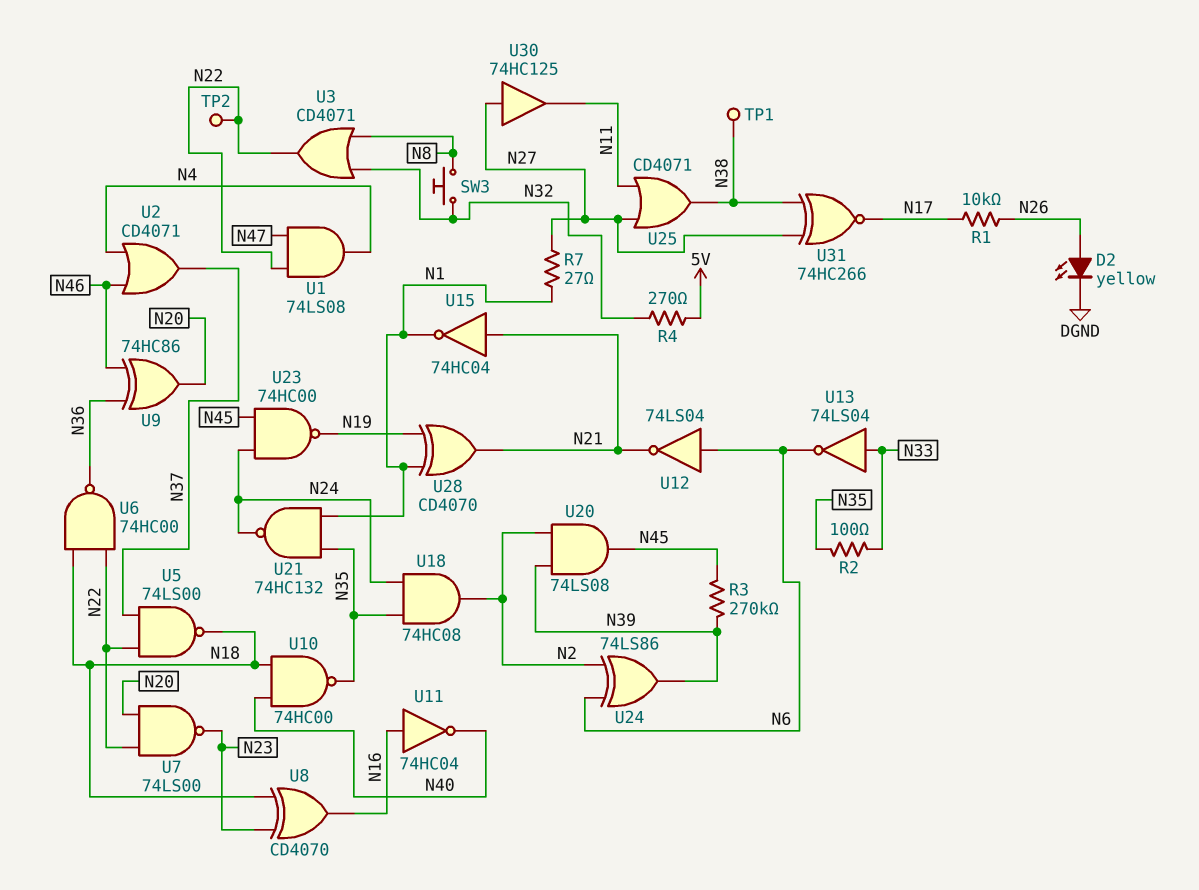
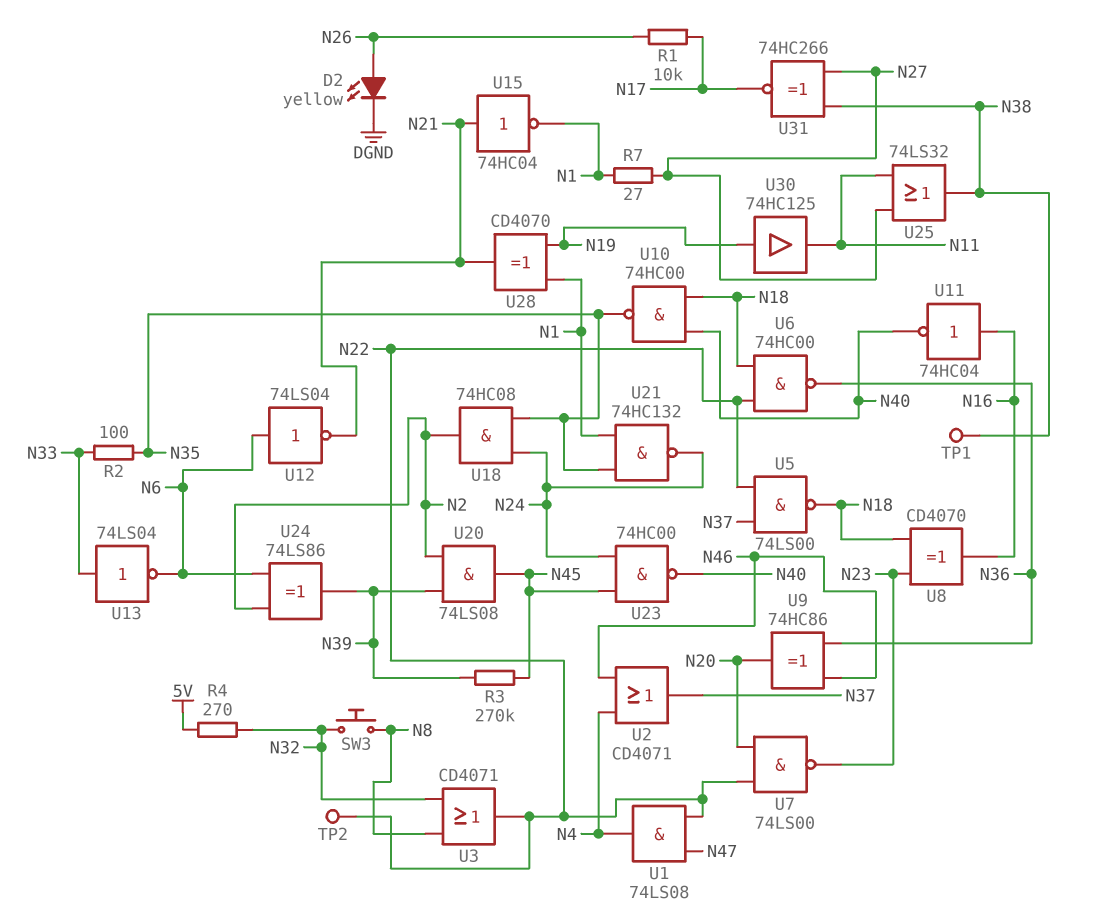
U23: NAND 74HC00 (in N24, in N45, out N19) -> NAND 74HC00 (in N24, in N45, out N40)
U25: OR CD4071 (in N11, in N27, out N38) -> OR 74LS32 (in N11, in N27, out N38)
U30: buffer 74HC125 (in N27, out N11) -> buffer 74HC125 (in N19, out N11)

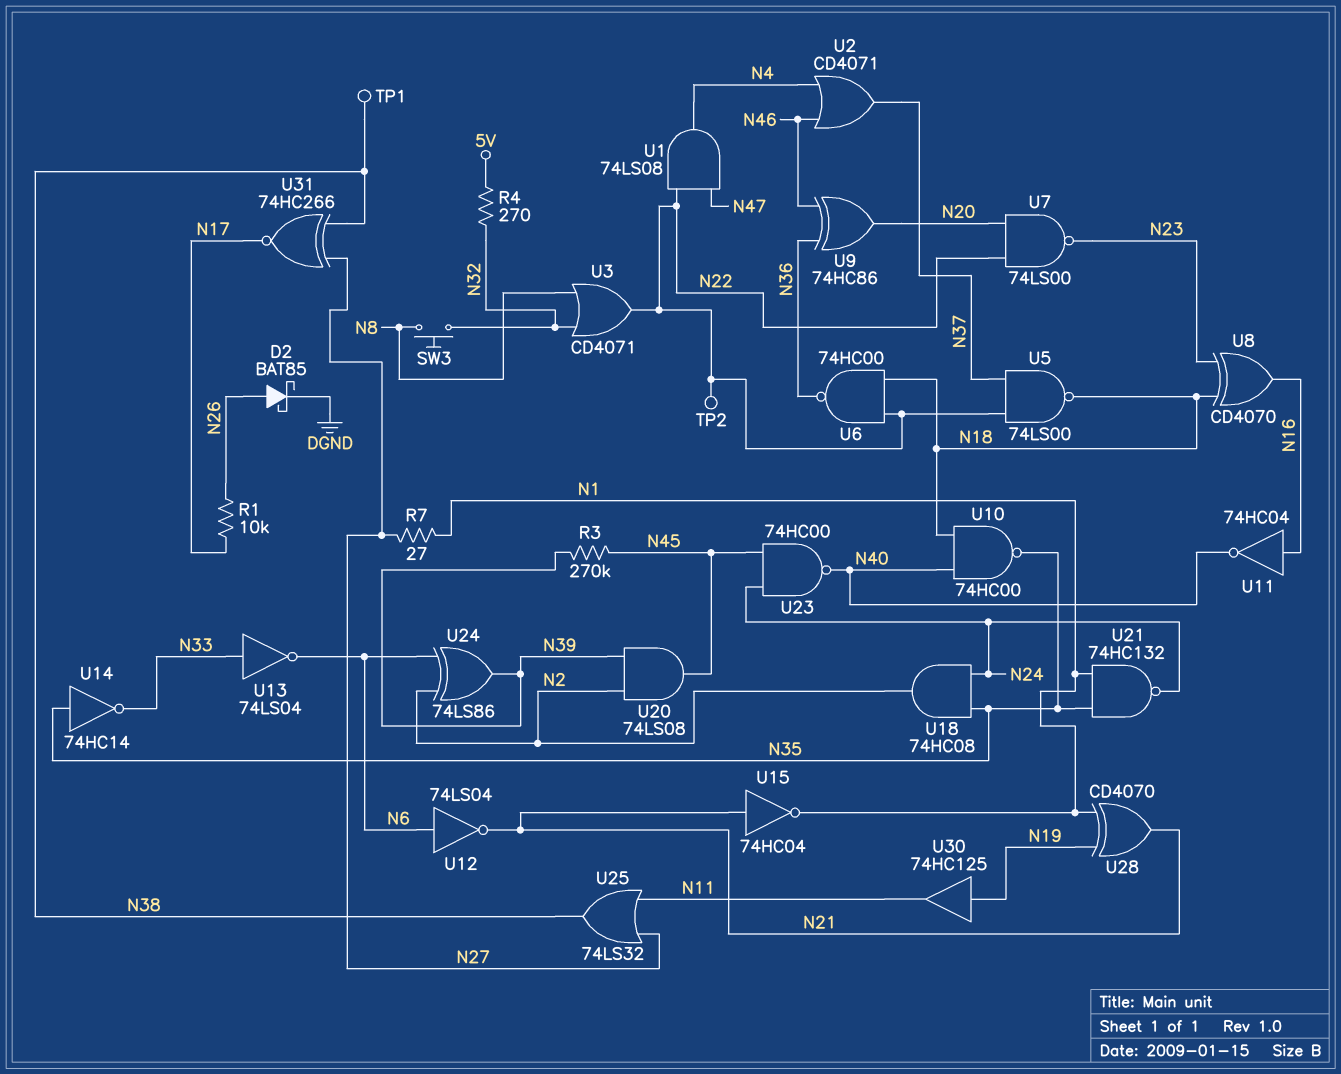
D2: LED yellow (A N26, K DGND) -> schottky BAT85 (A N26, K DGND)
R2: 100 (N33, N35) -> none
U14: none -> NOT 74HC14 (in N35, out N33)

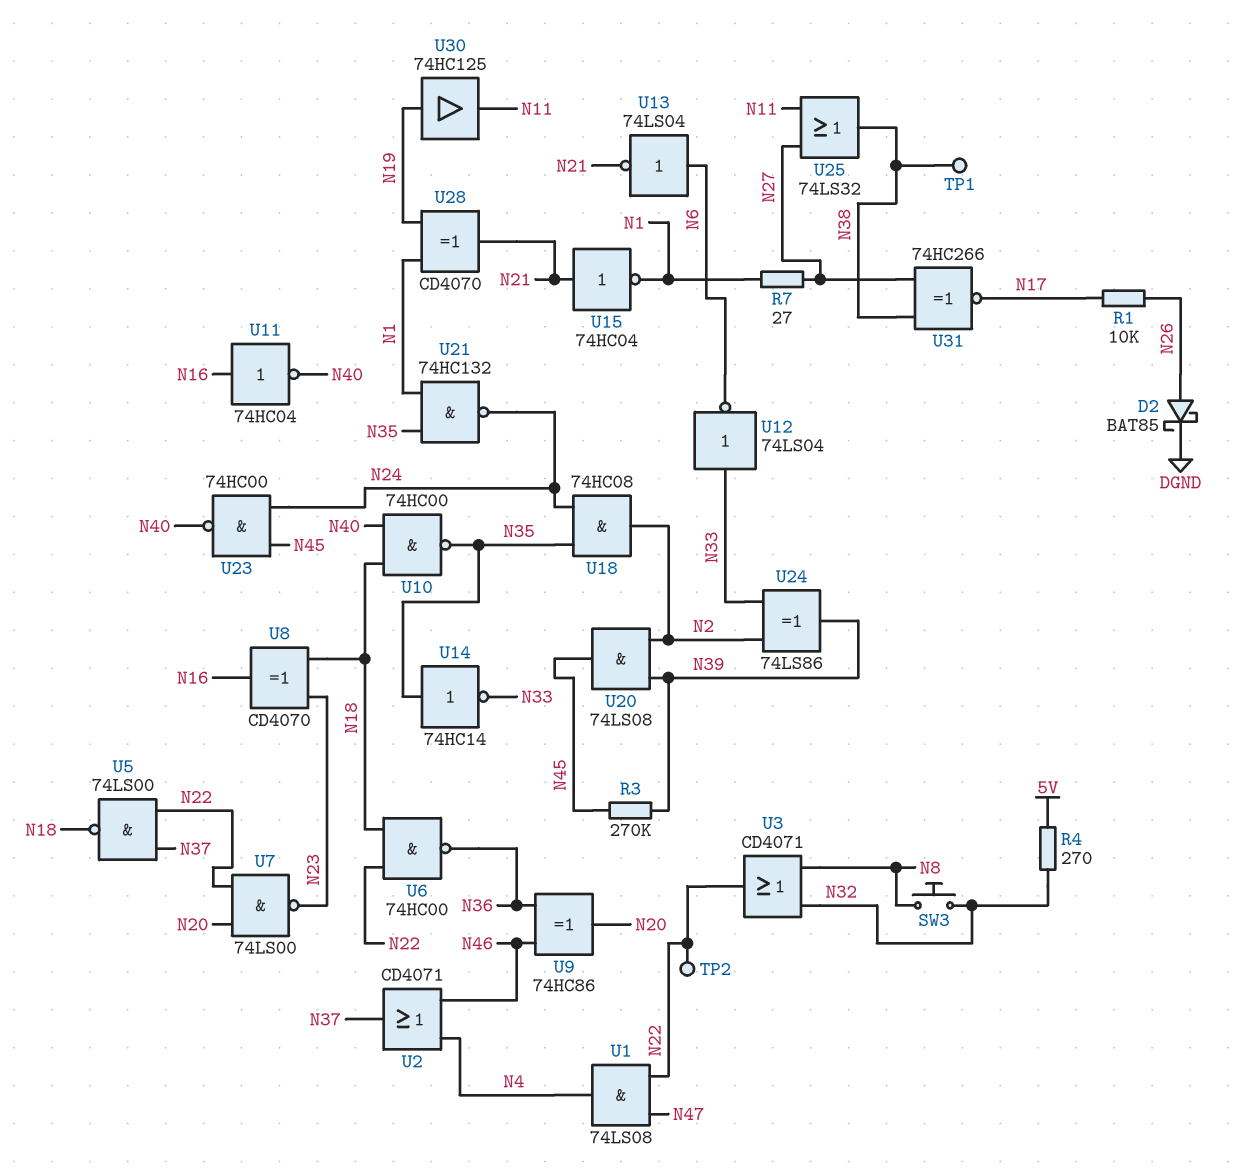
U12: NOT 74LS04 (in N6, out N21) -> NOT 74LS04 (in N33, out N6)
U13: NOT 74LS04 (in N33, out N6) -> NOT 74LS04 (in N6, out N21)
U24: XOR 74LS86 (in N2, in N6, out N39) -> XOR 74LS86 (in N2, in N33, out N39)

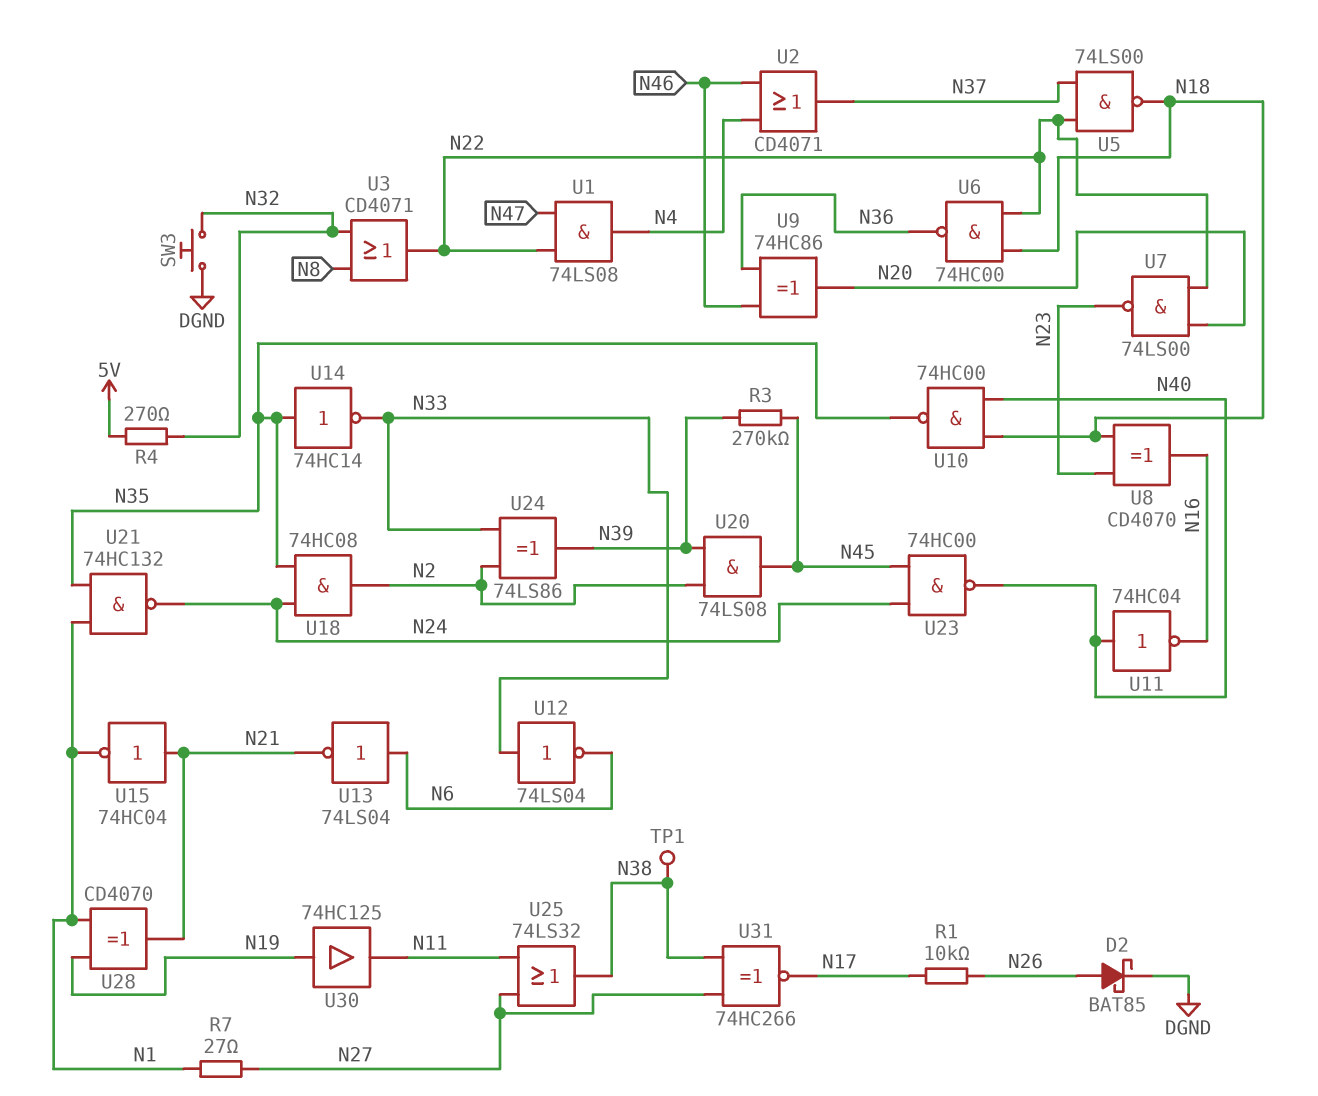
SW3: button (N8, N32) -> button (DGND, N32)
TP2: test point (N22) -> none
U11: NOT 74HC04 (in N16, out N40) -> NOT 74HC04 (in N40, out N16)

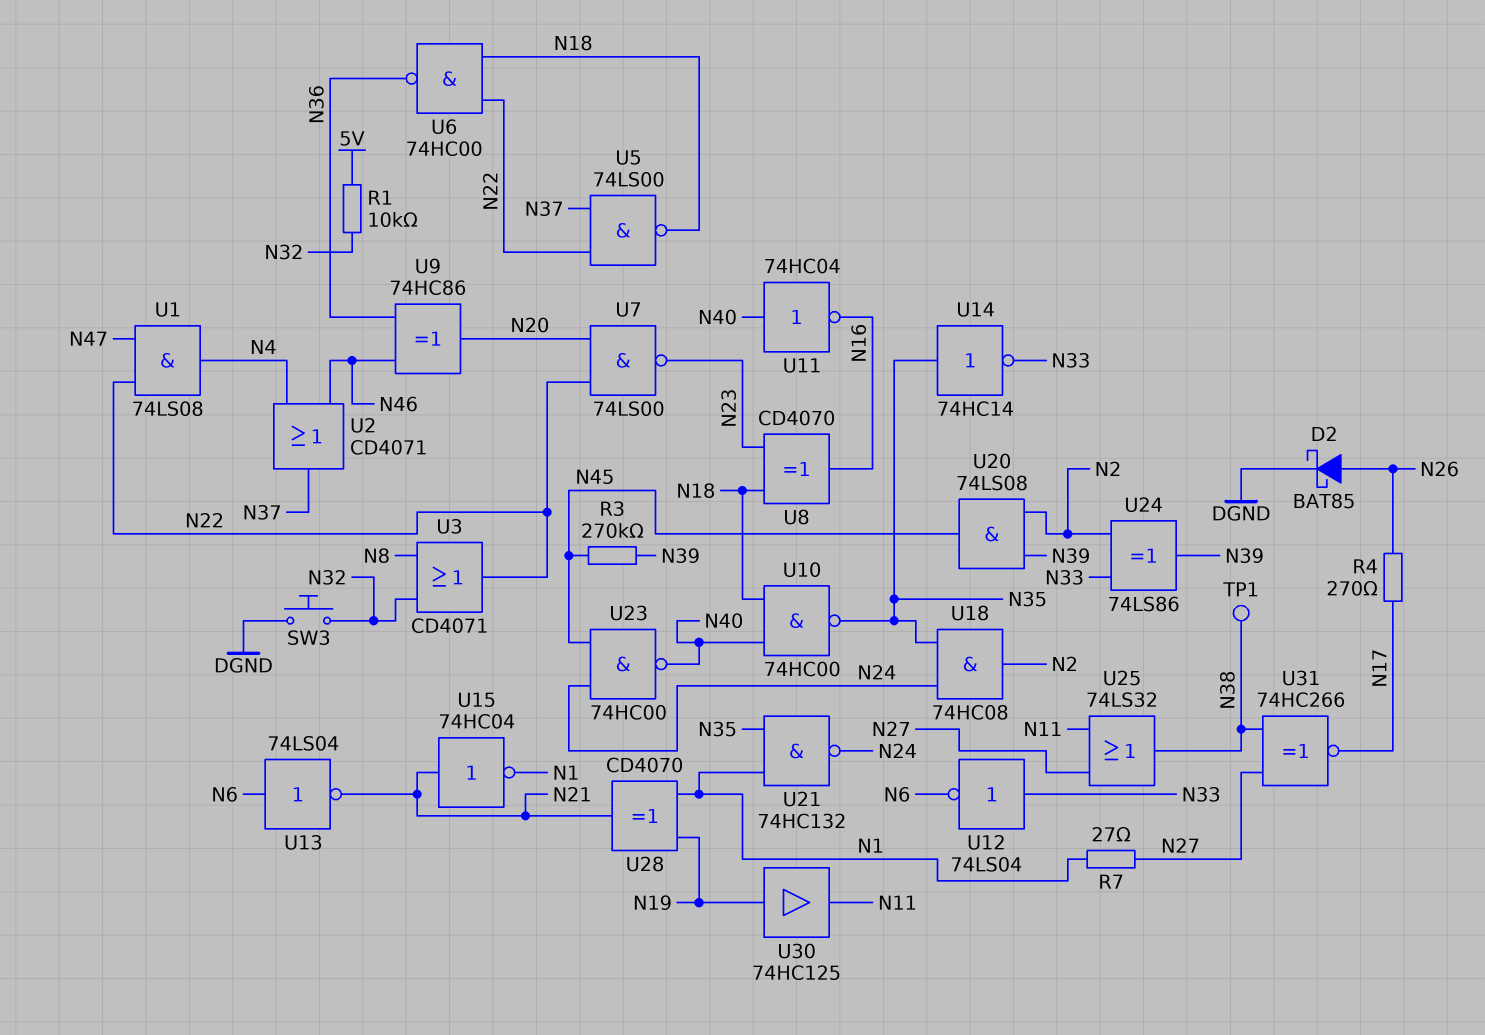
R1: 10k (N17, N26) -> 10k (5V, N32)
R4: 270 (5V, N32) -> 270 (N17, N26)

